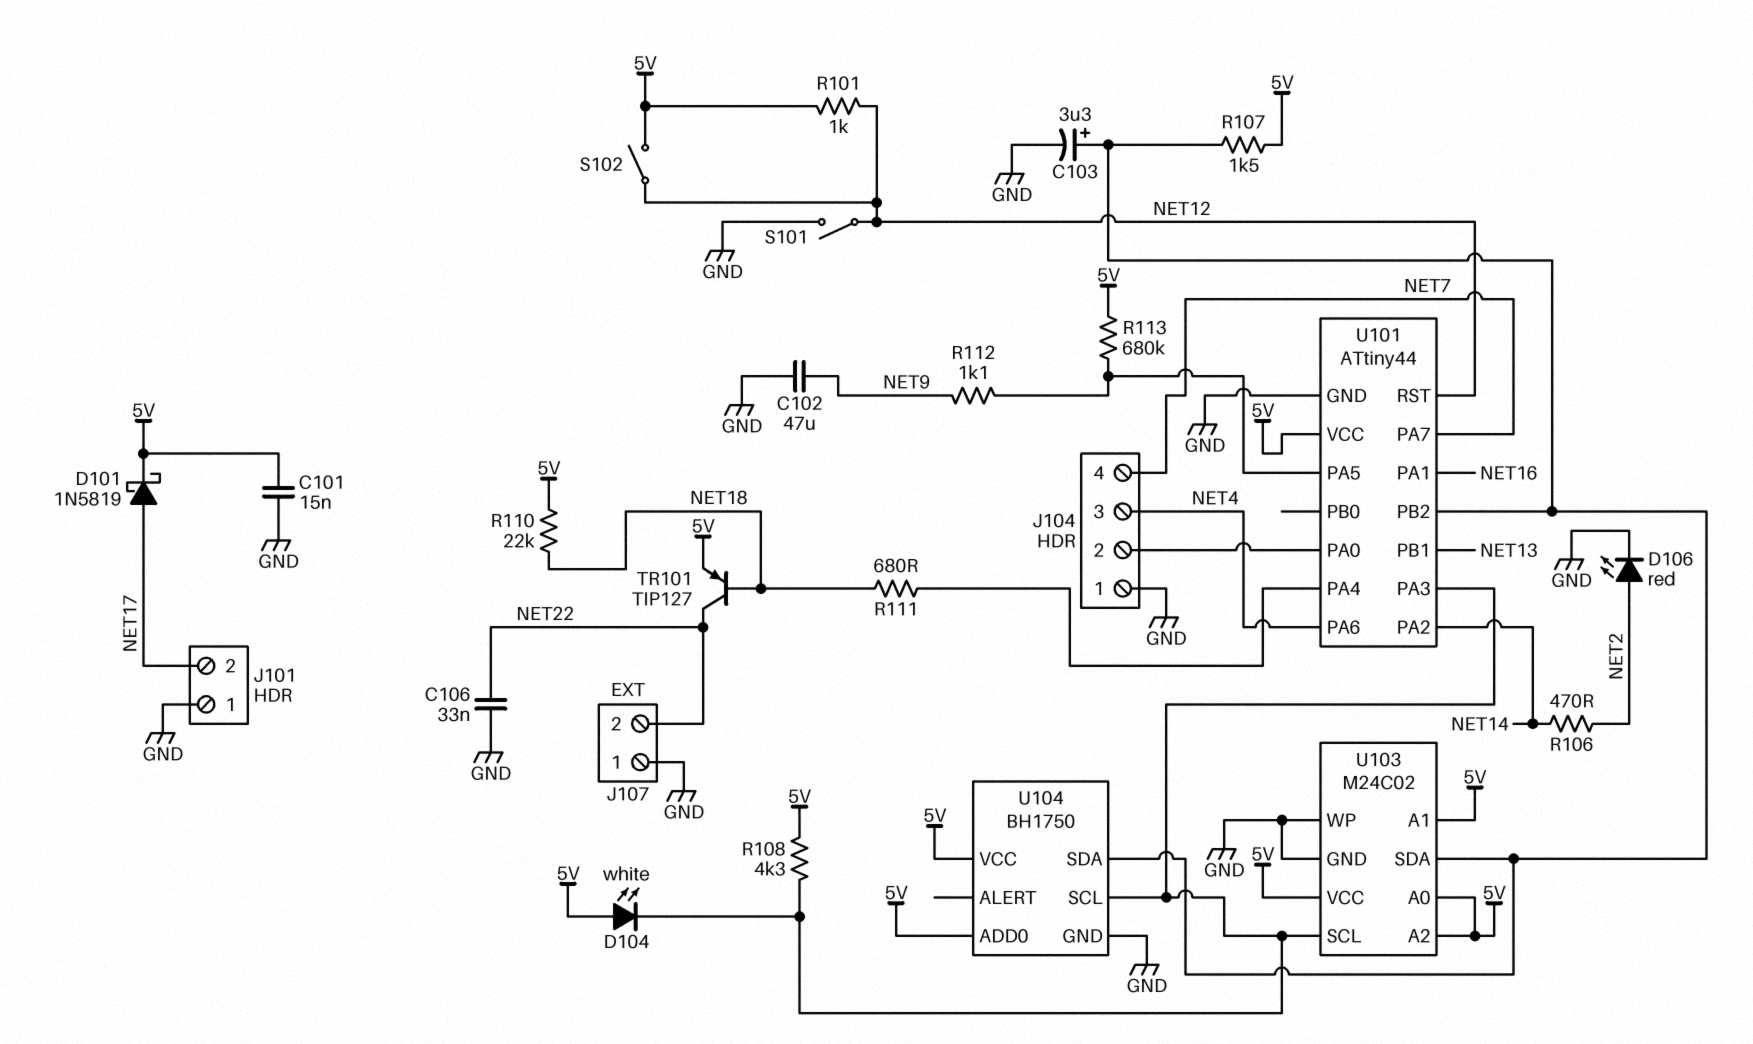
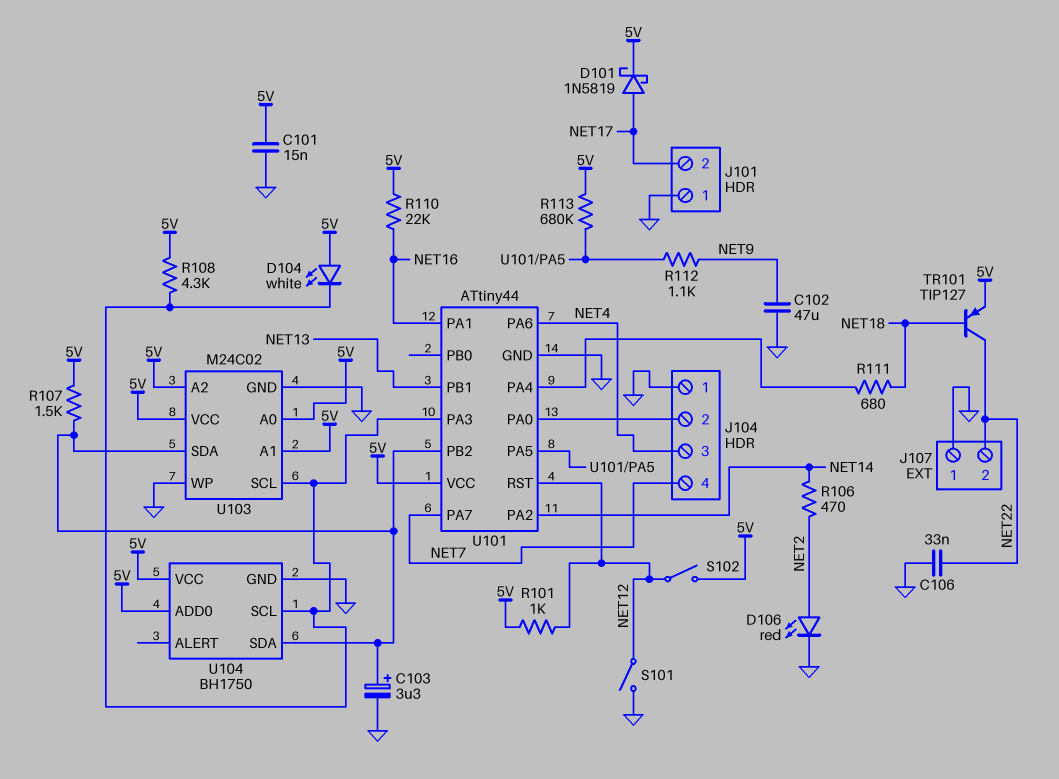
R110: 22k (5V, NET18) -> 22k (5V, NET16)

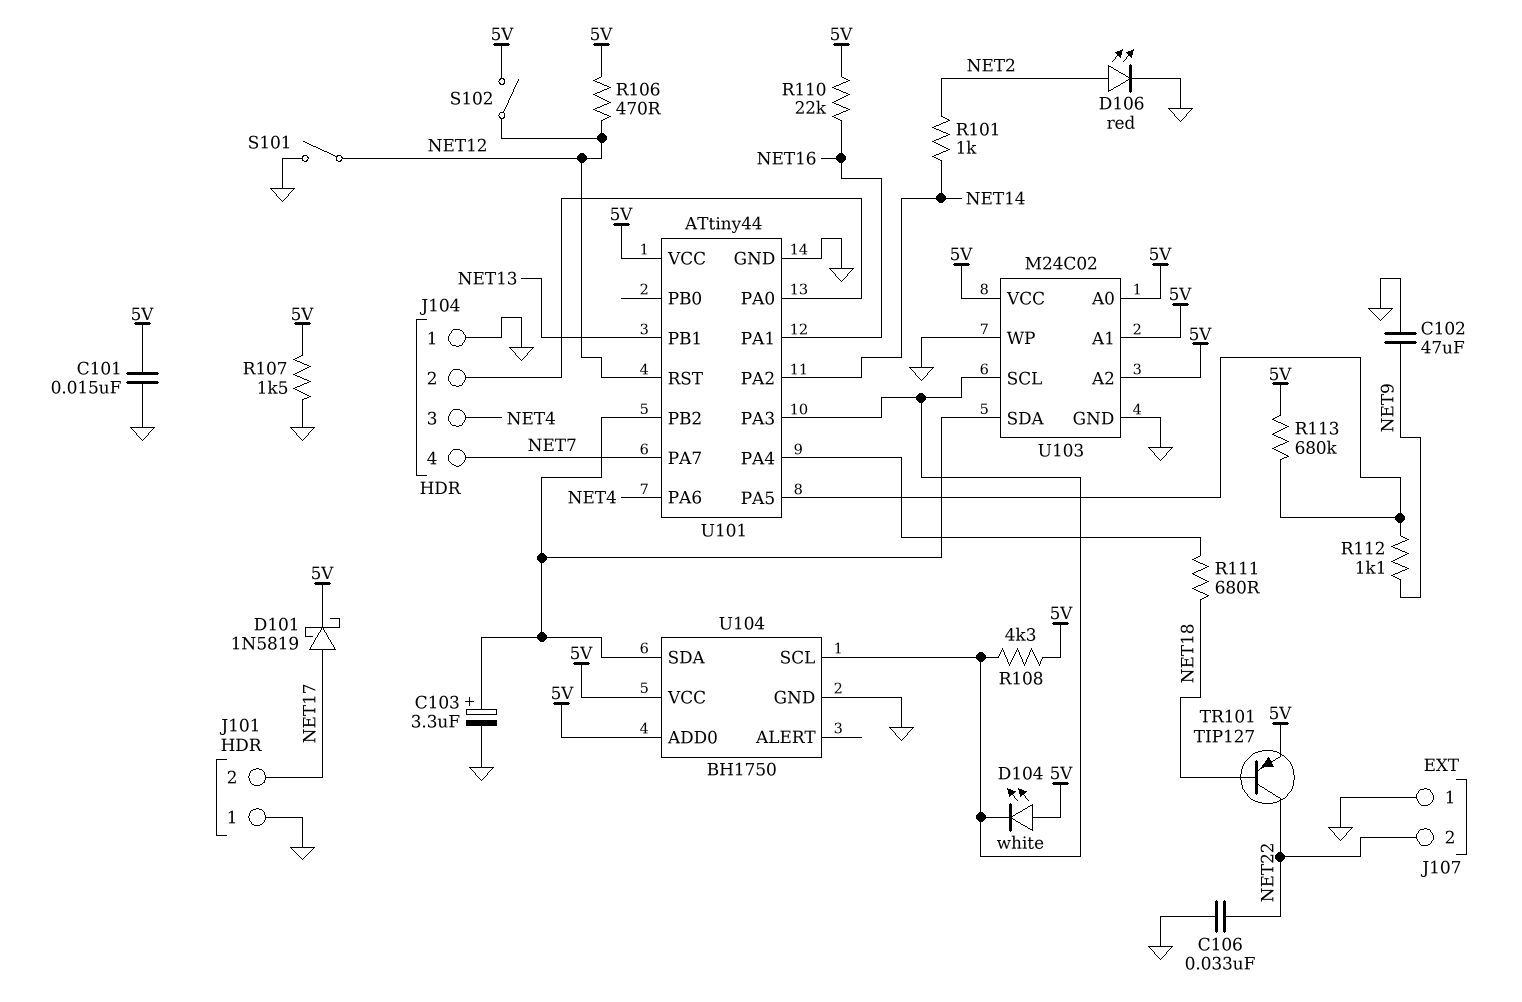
R101: 1k (5V, NET12) -> 1k (NET2, NET14)
R106: 470 (NET2, NET14) -> 470 (5V, NET12)
R107: 1.5k (5V, U101/PB2) -> 1.5k (5V, GND)

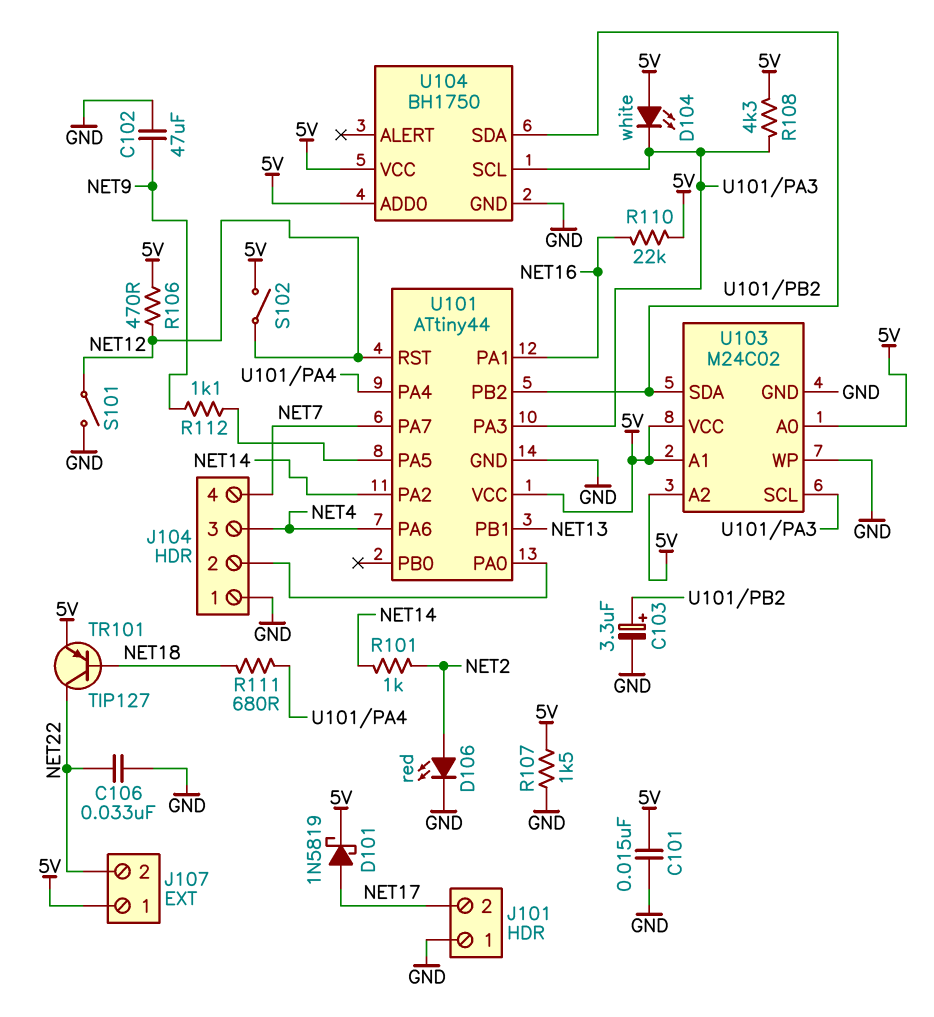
J107 pin 1: GND -> 5V
R113: 680k (5V, U101/PA5) -> none

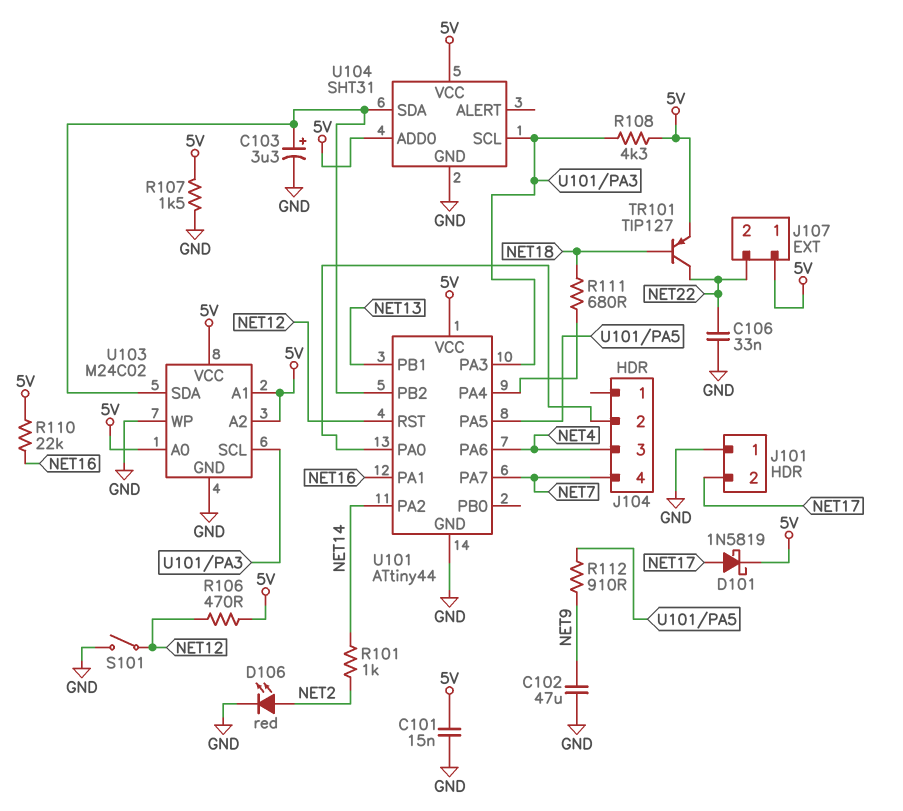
D104: LED white (A 5V, K U101/PA3) -> none
J104 pin 1: GND -> none
R112: 1.1k (NET9, U101/PA5) -> 910 (NET9, U101/PA5)
S102: switch (5V, NET12) -> none
U104: BH1750 -> SHT31

